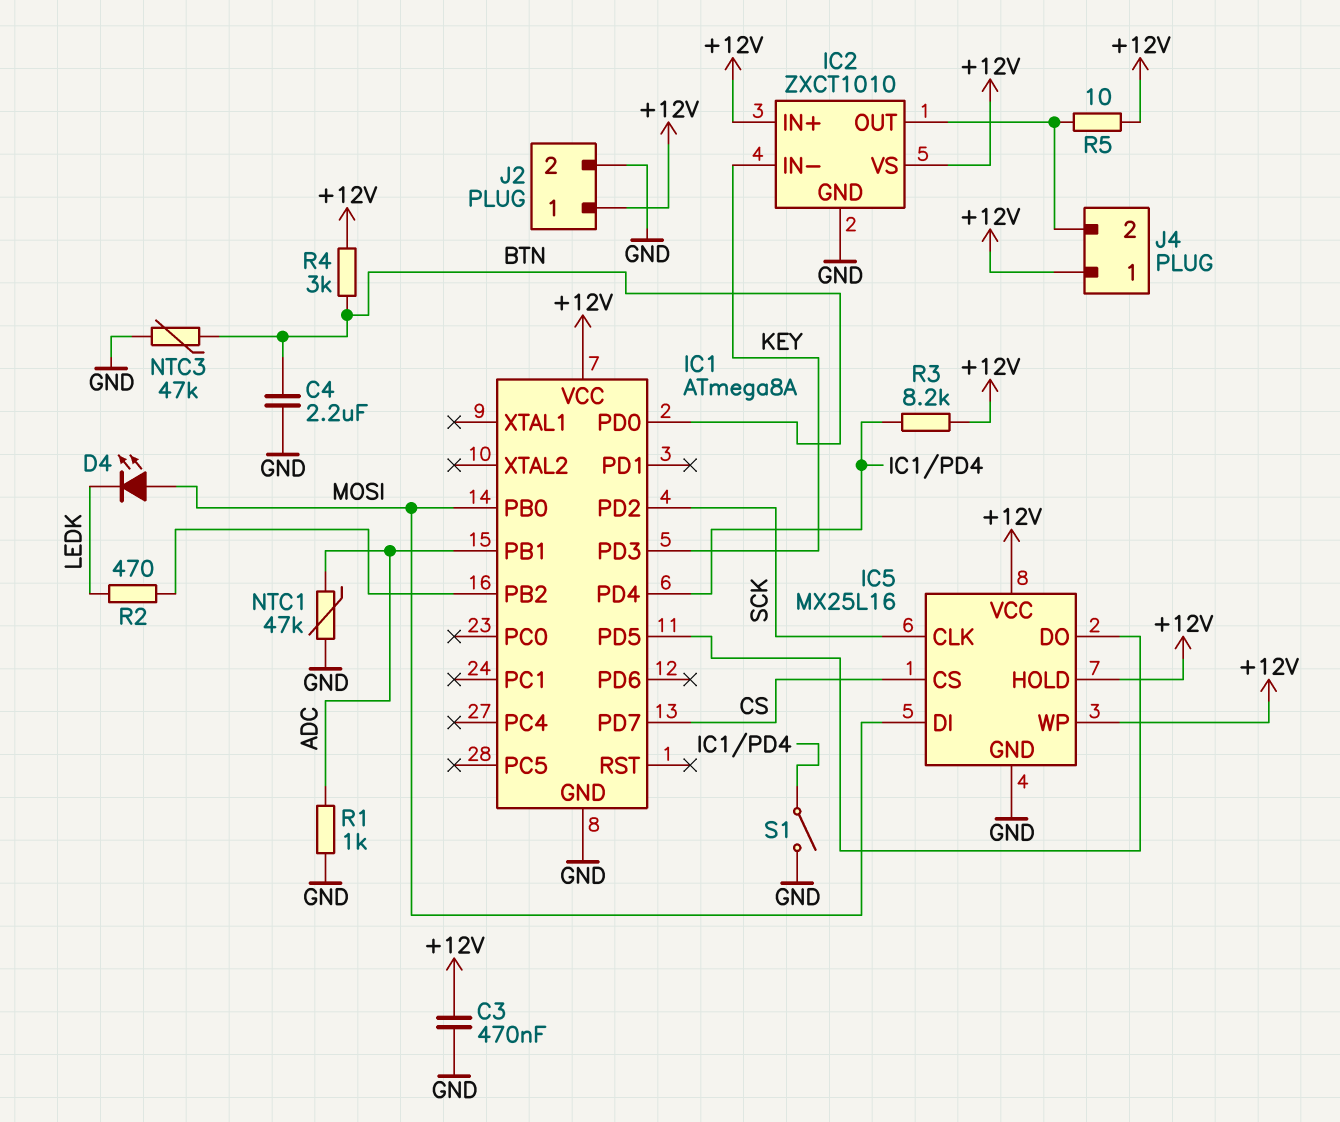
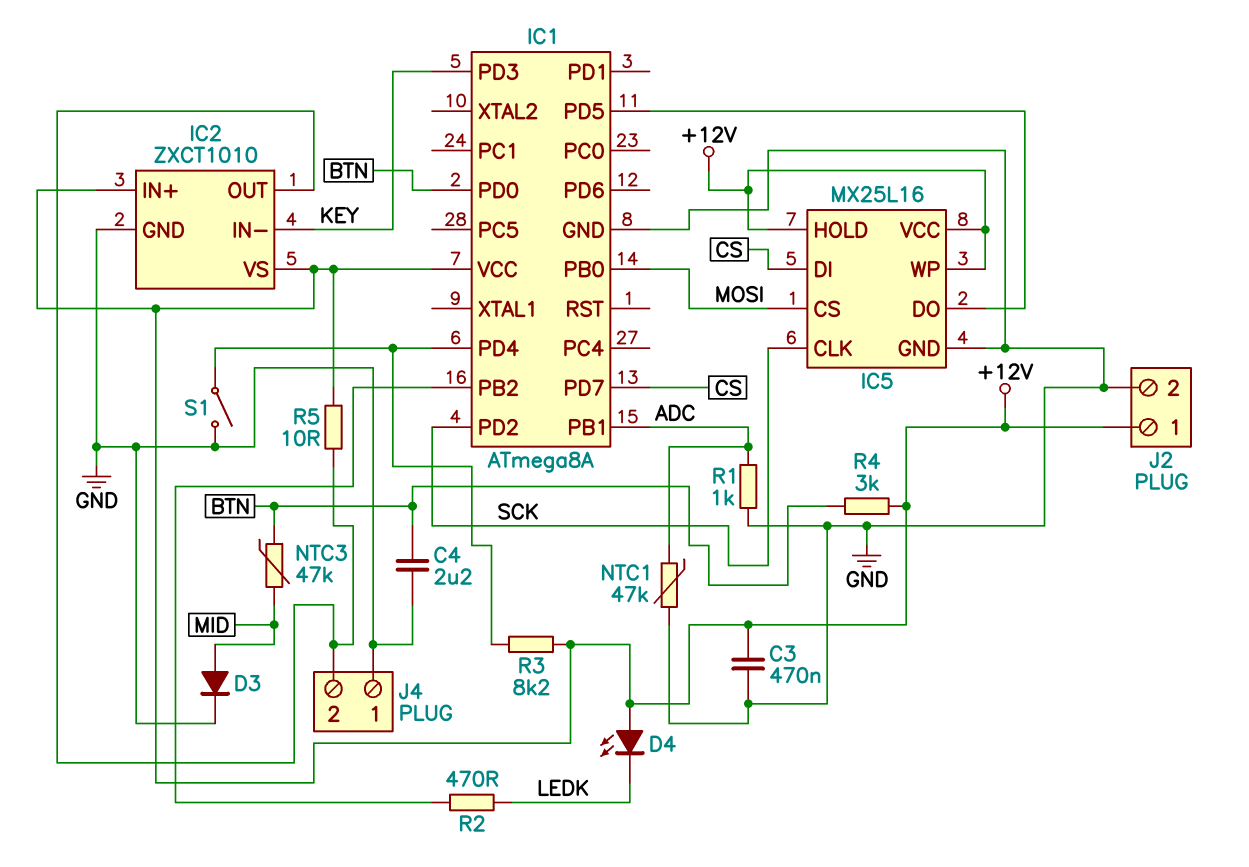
D3: none -> diode (A MID, K GND)
D4: LED (A MOSI, K LEDK) -> LED (A +12V, K LEDK)
IC5 pin CS: CS -> MOSI
IC5 pin DI: MOSI -> CS
J4 pin 1: +12V -> GND
NTC3: 47k (BTN, GND) -> 47k (BTN, MID)

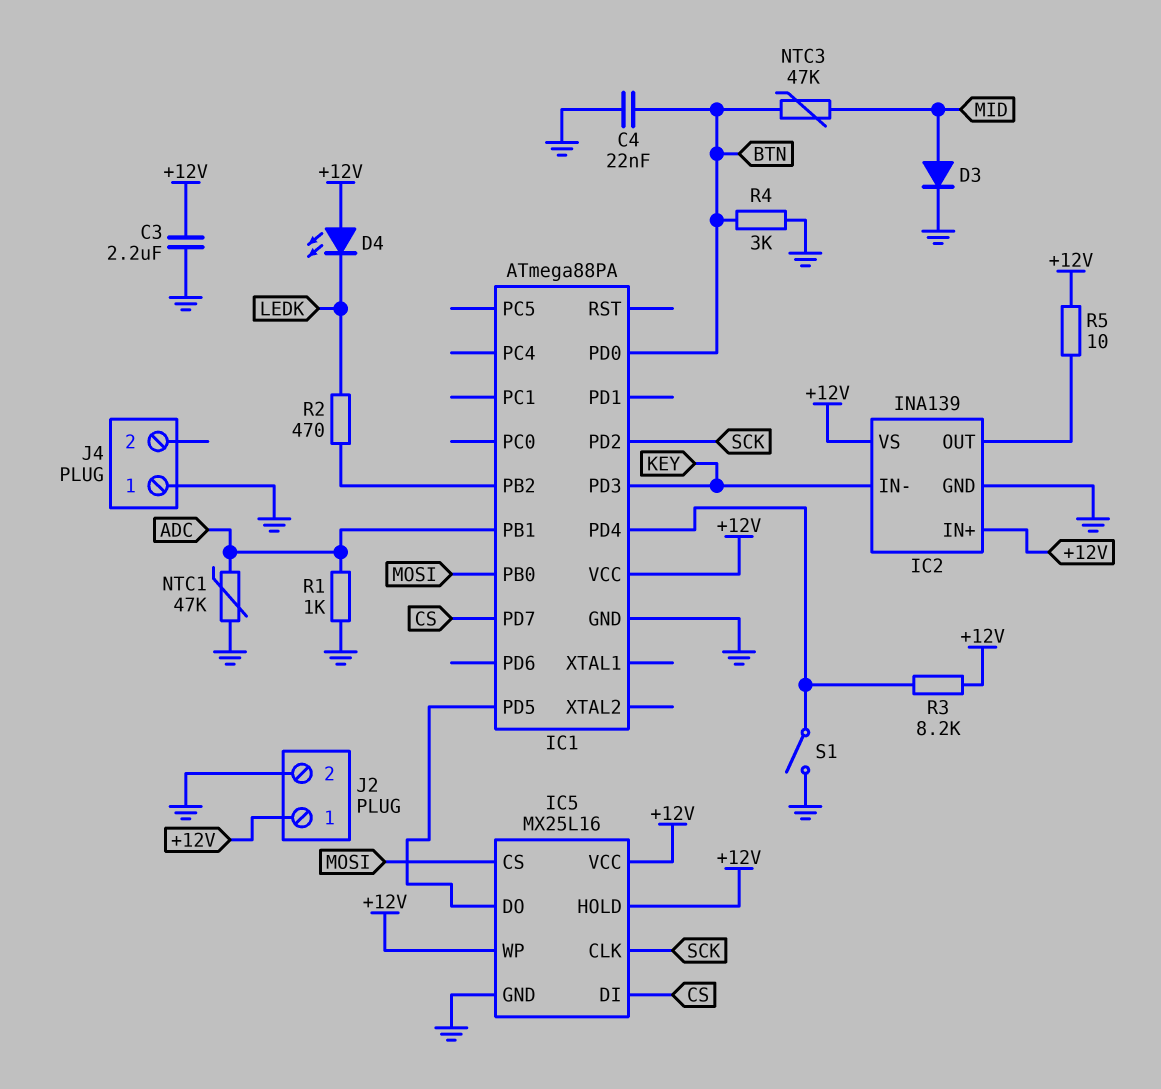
C3: 470nF (+12V, GND) -> 2.2uF (+12V, GND)
C4: 2.2uF (BTN, GND) -> 22nF (BTN, GND)
IC1: ATmega8A -> ATmega88PA
IC2: ZXCT1010 -> INA139
J4 pin 2: IC2/OUT -> none
R4: 3k (+12V, BTN) -> 3k (BTN, GND)

